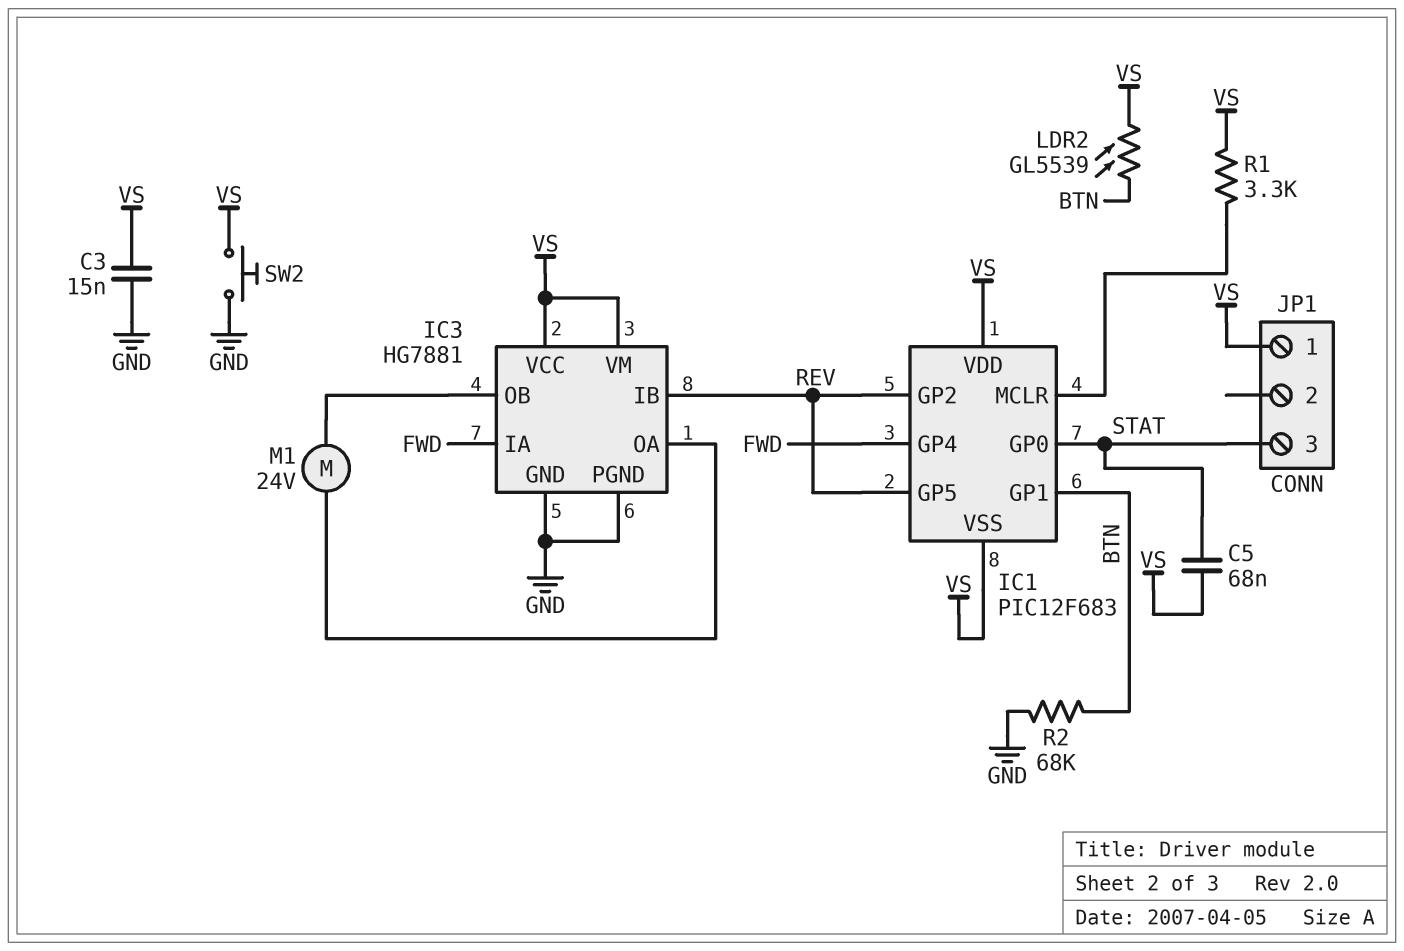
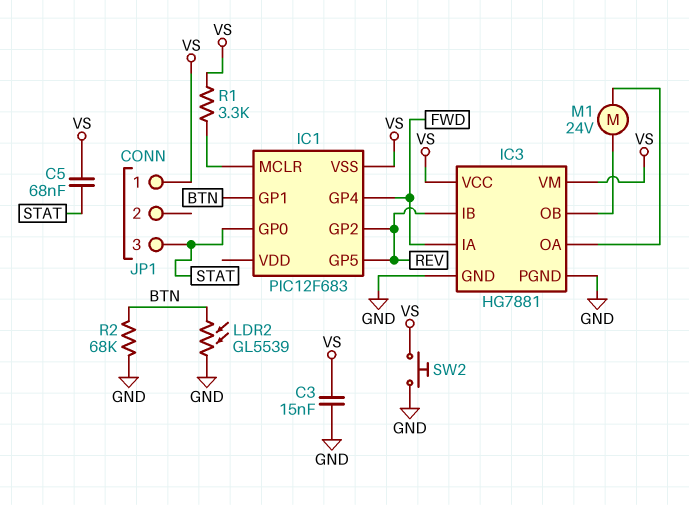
IC1 pin VDD: VS -> none
LDR2: GL5539 (BTN, VS) -> GL5539 (BTN, GND)

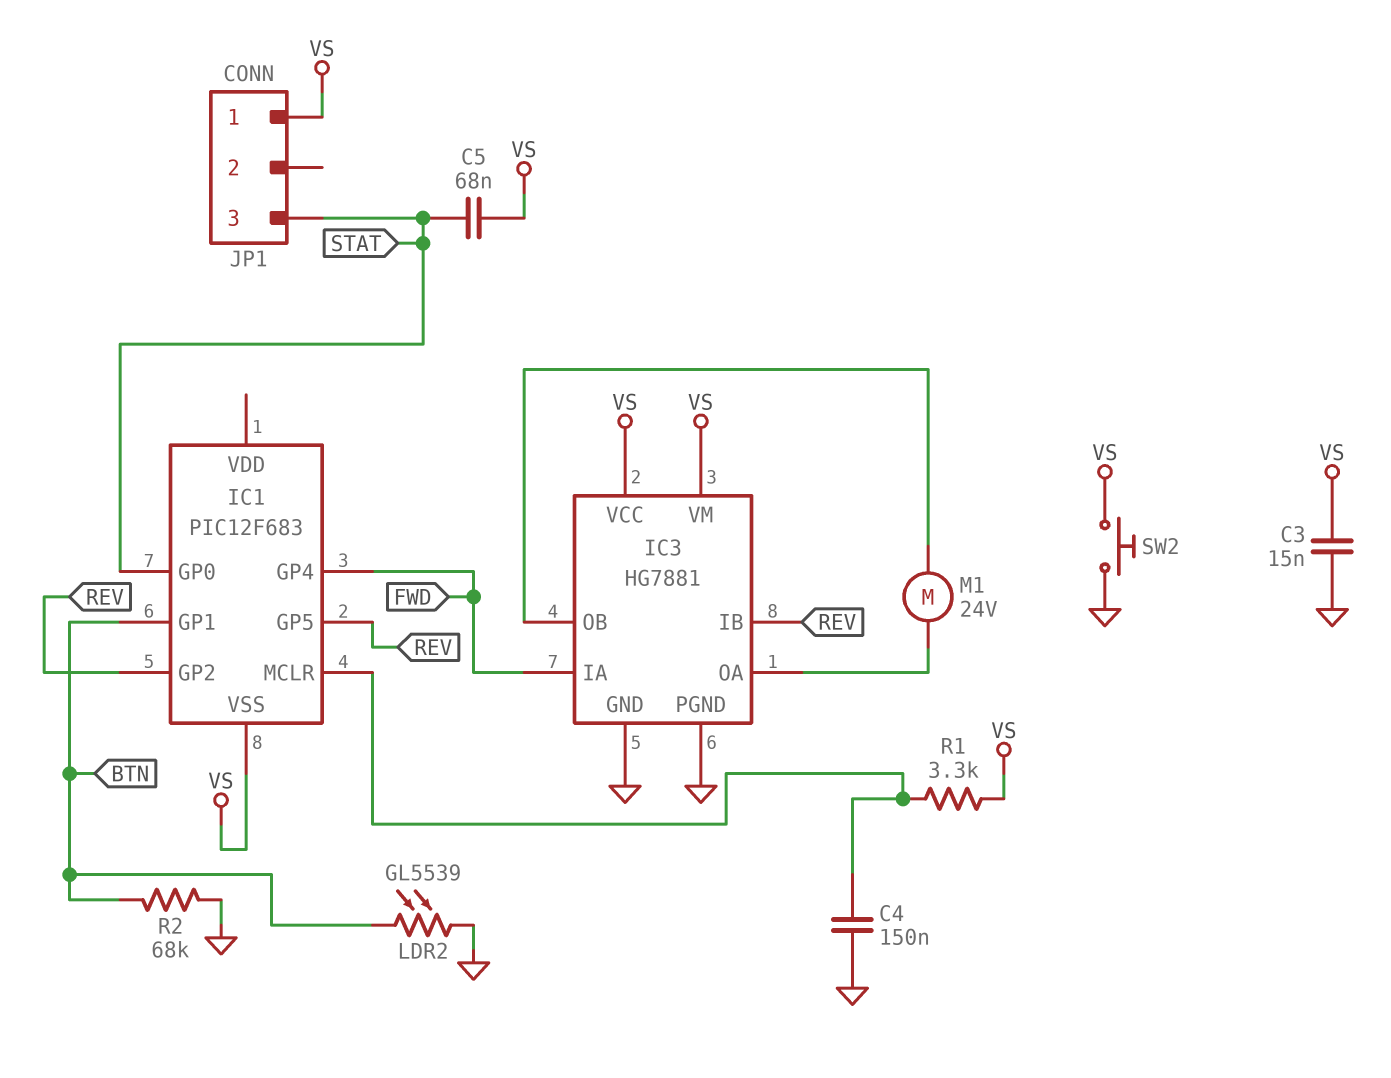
C4: none -> 150nF (GND, IC1/MCLR)

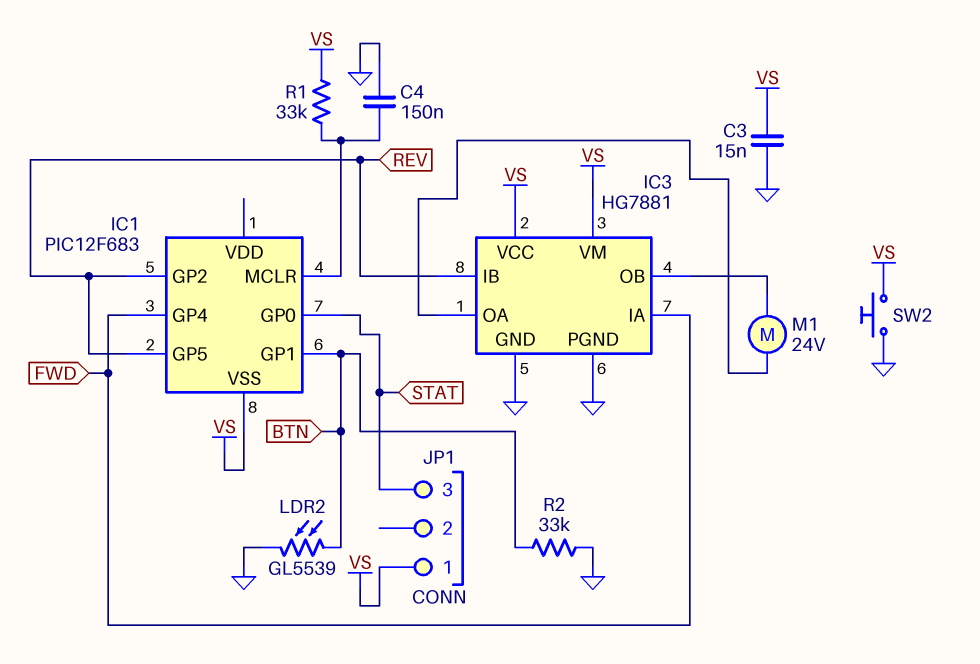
C5: 68nF (STAT, VS) -> none
R1: 3.3k (IC1/MCLR, VS) -> 33k (IC1/MCLR, VS)
R2: 68k (BTN, GND) -> 33k (BTN, GND)

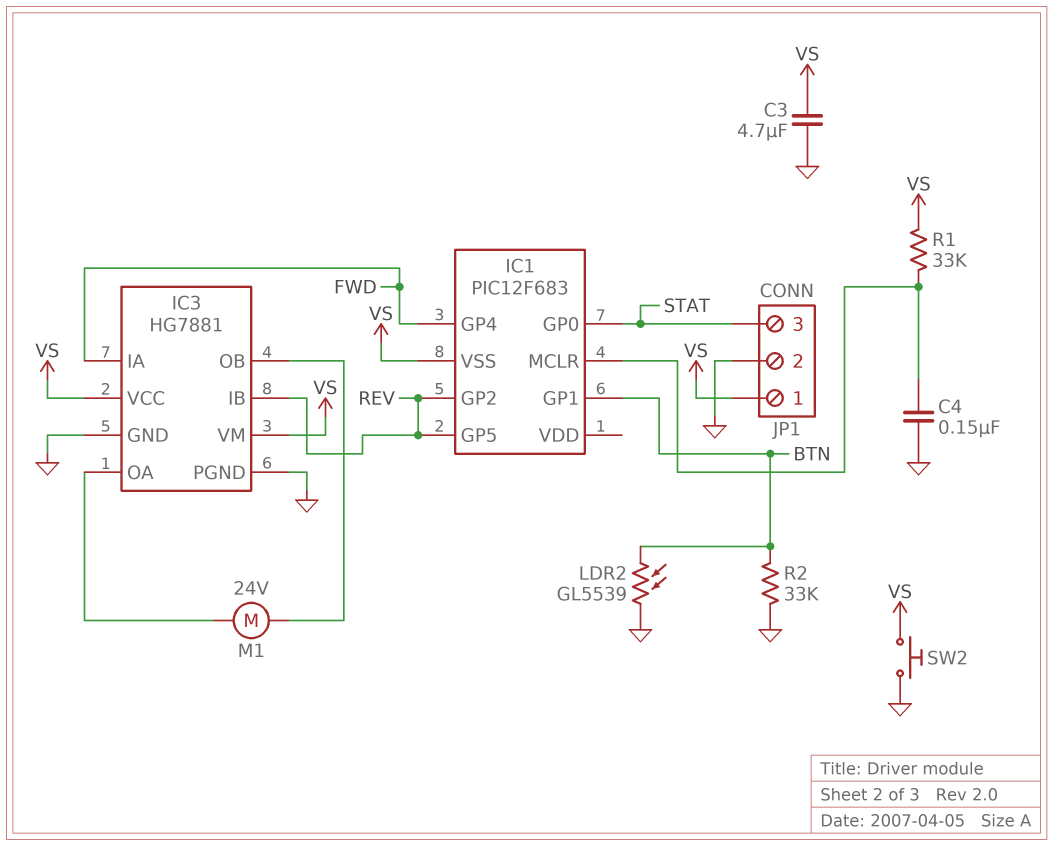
C3: 15nF (GND, VS) -> 4.7uF (GND, VS)
JP1 pin 2: none -> GND

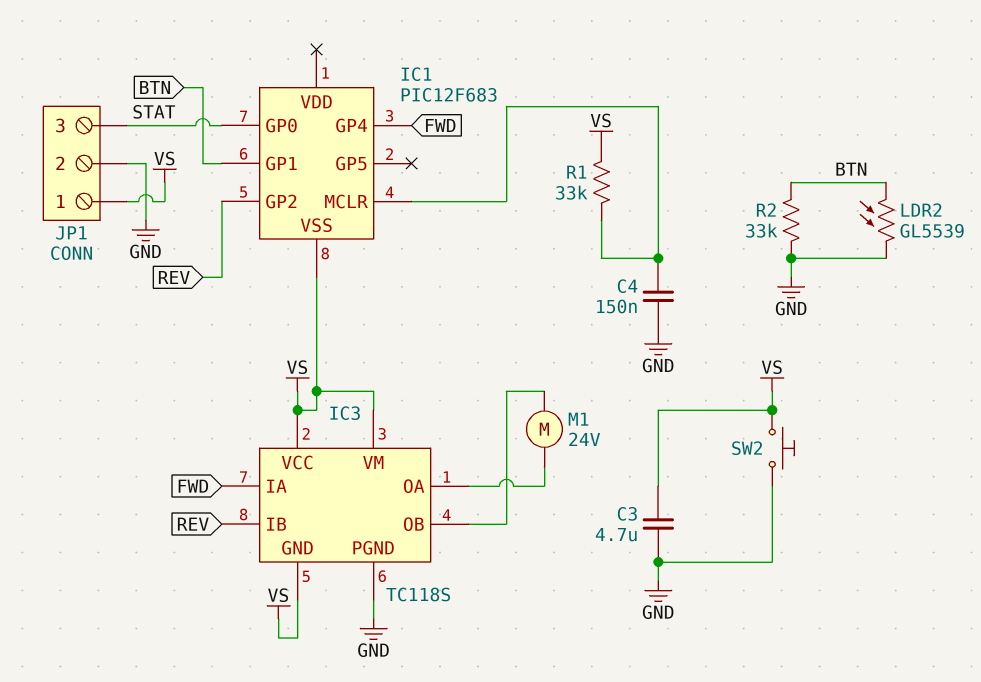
IC1 pin GP5: REV -> none
IC3: HG7881 -> TC118S
IC3 pin GND: GND -> VS

